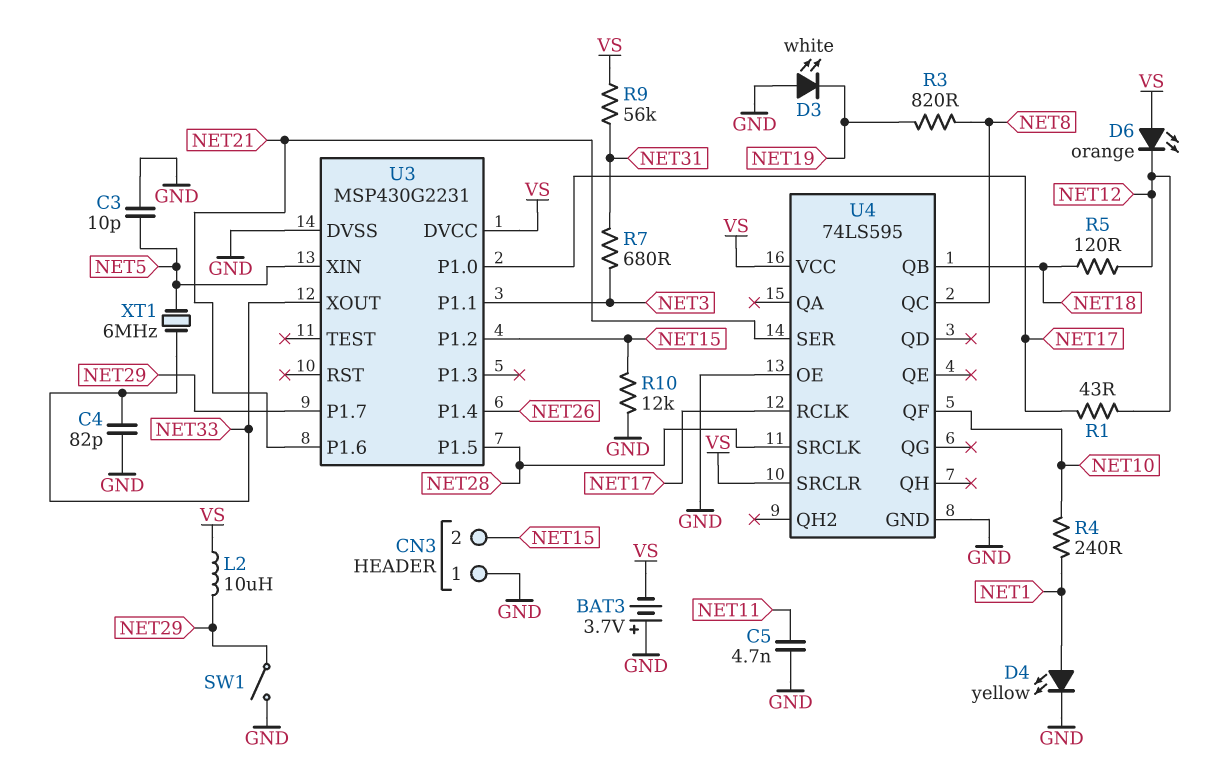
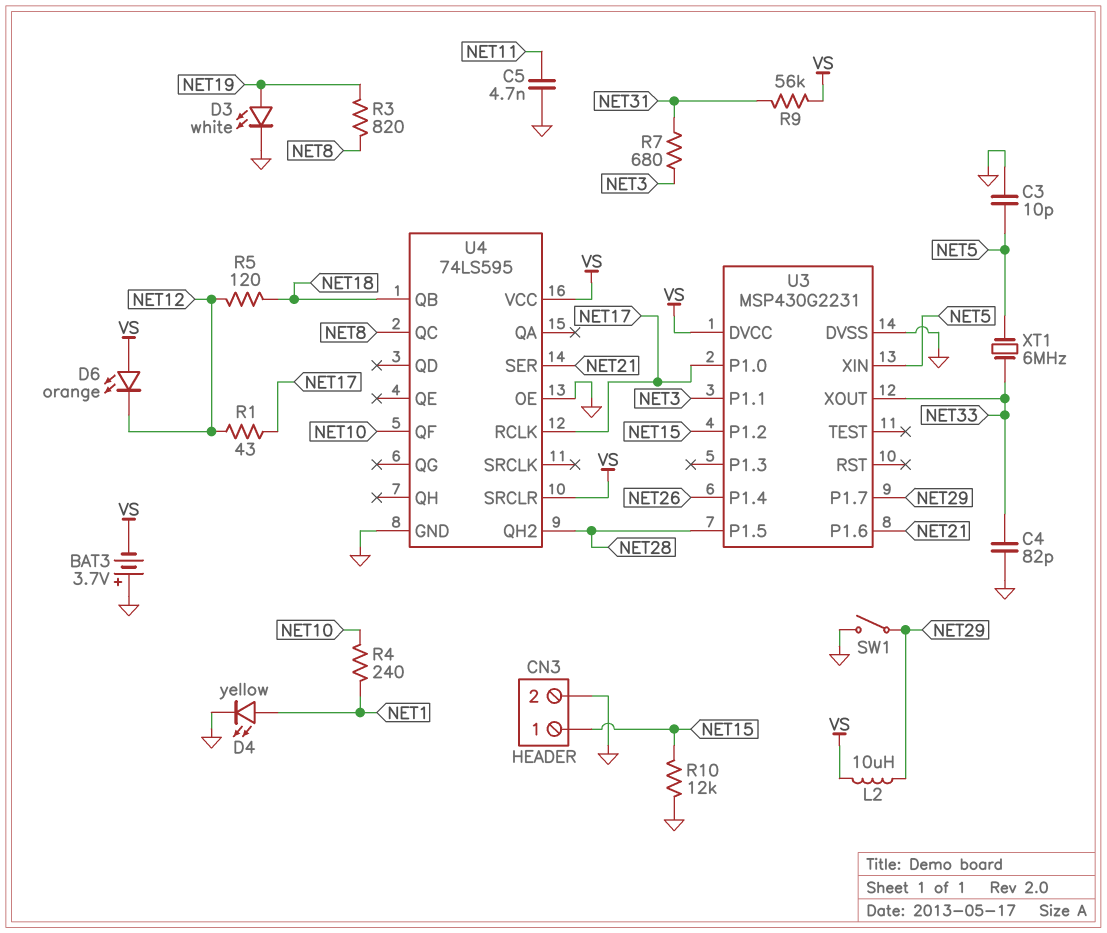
CN3 pin 1: GND -> NET15
CN3 pin 2: NET15 -> GND
D3: LED white (A GND, K NET19) -> LED white (A NET19, K GND)
U4 pin QH2: none -> NET28
U4 pin SRCLK: NET28 -> none

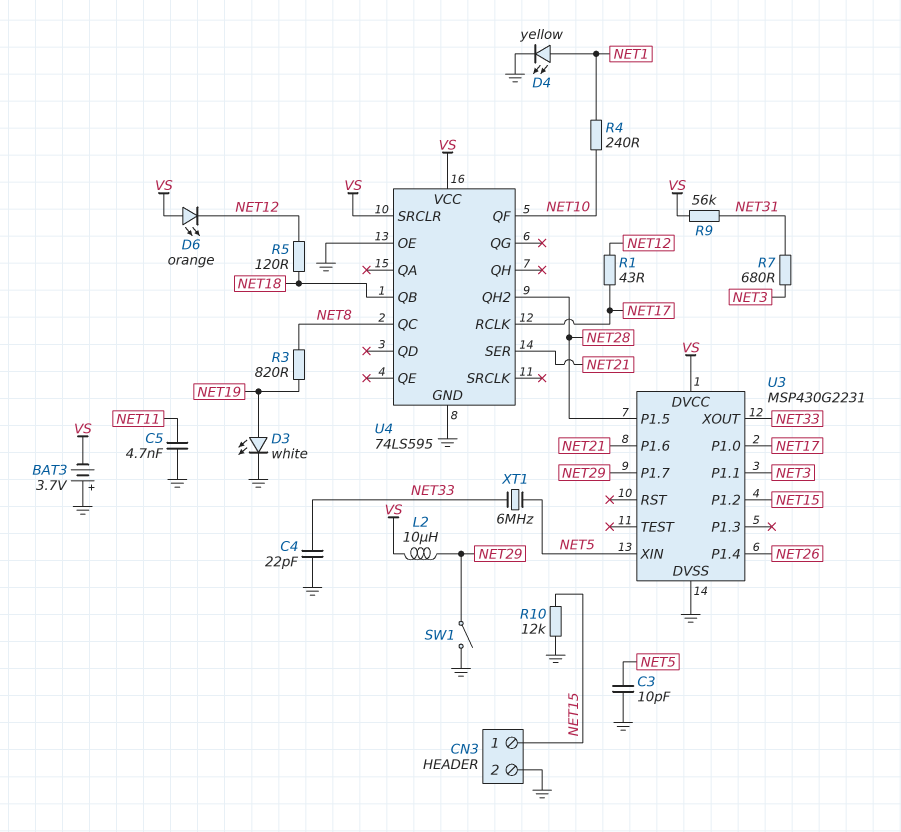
C4: 82pF (GND, NET33) -> 22pF (GND, NET33)

